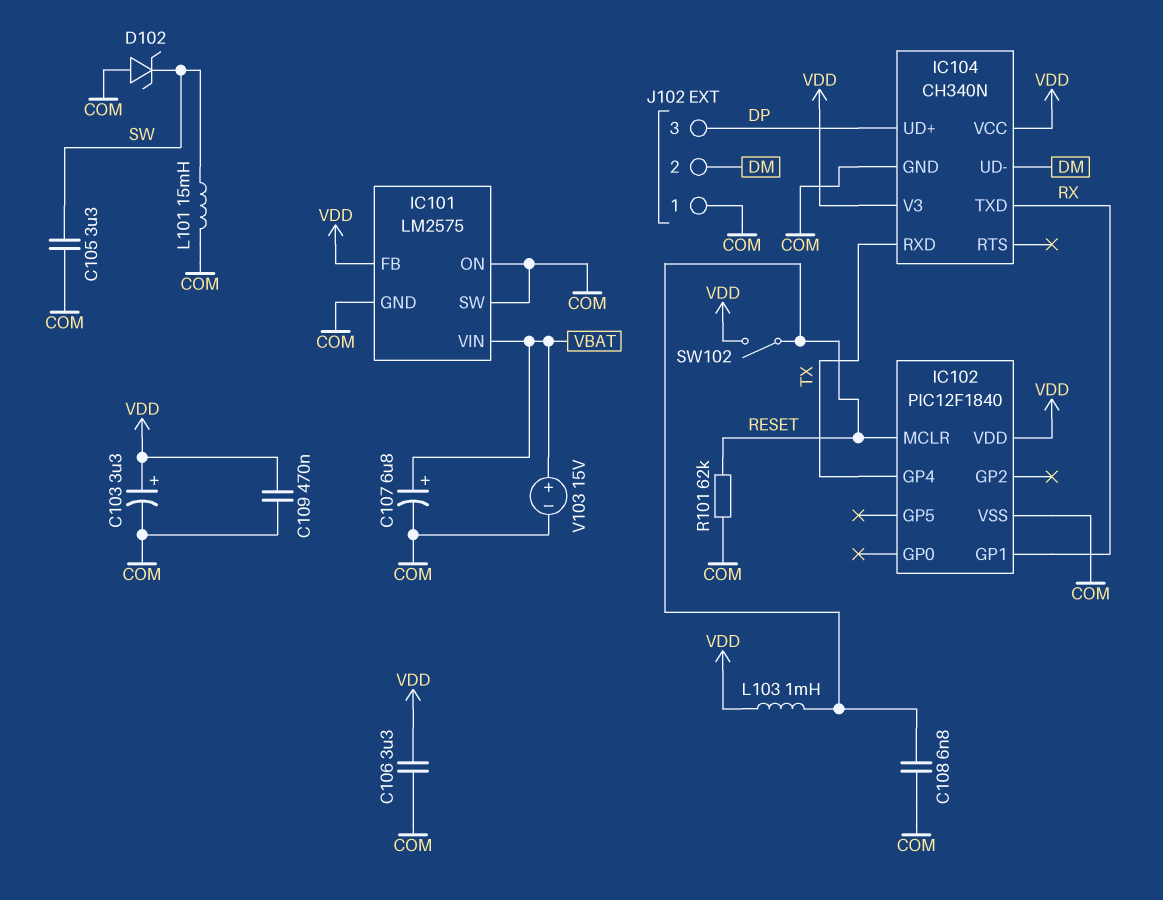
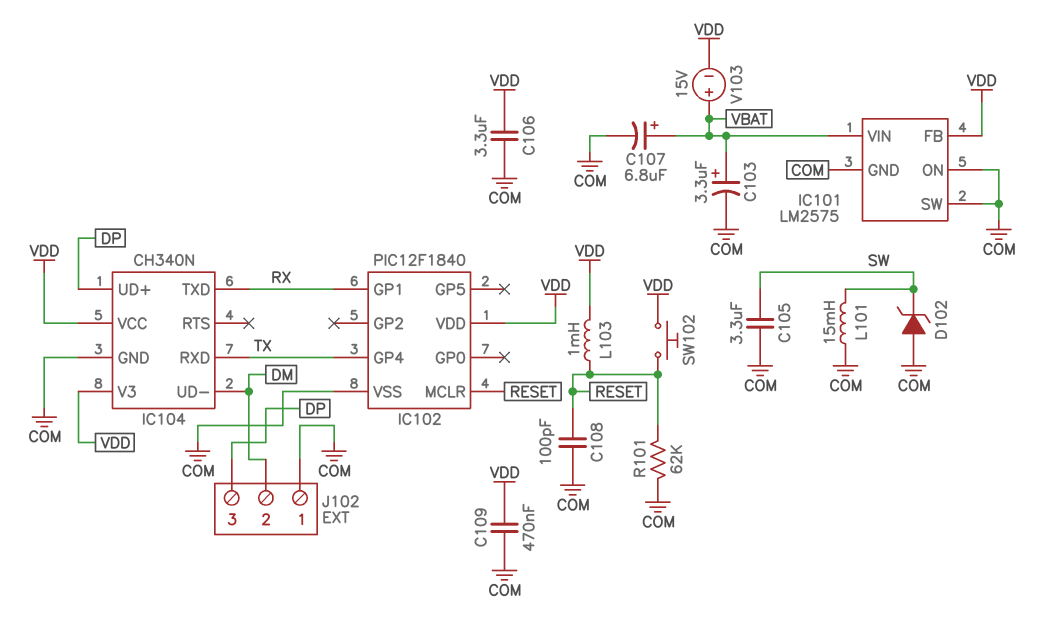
C103: 3.3uF (plus VDD, minus COM) -> 3.3uF (plus VBAT, minus COM)
C108: 6.8nF (COM, RESET) -> 100pF (COM, RESET)
SW102: switch (RESET, VDD) -> button (RESET, VDD)
V103: 15V (plus VBAT, minus COM) -> 15V (plus VBAT, minus VDD)

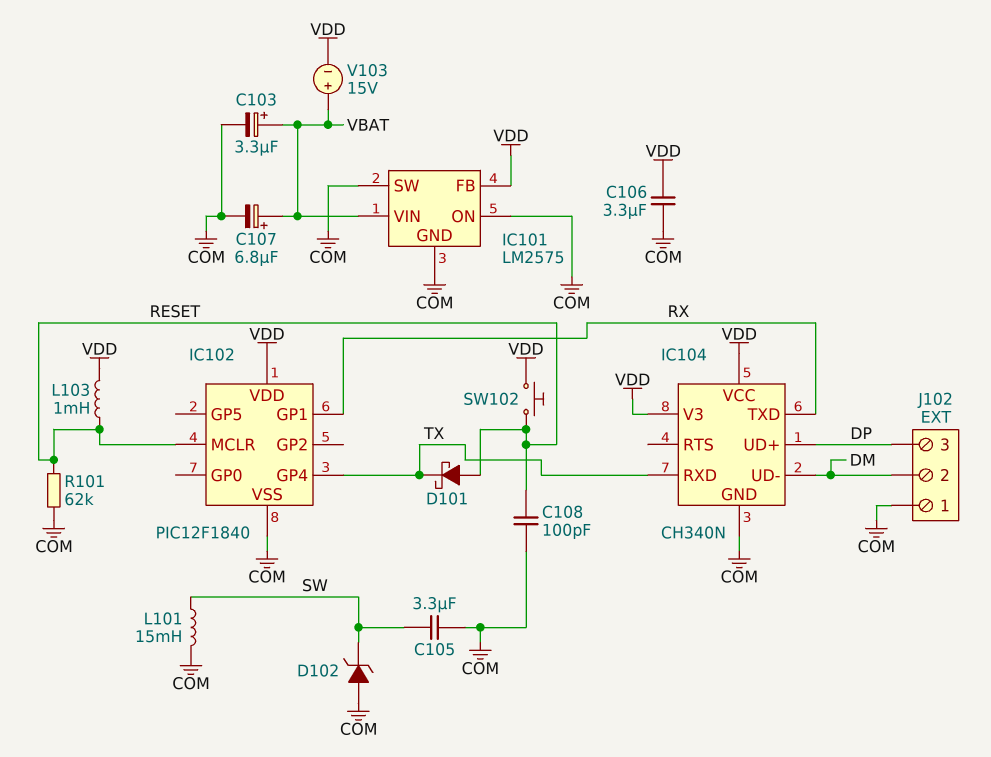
C109: 470nF (COM, VDD) -> none
D101: none -> schottky (A RESET, K TX)

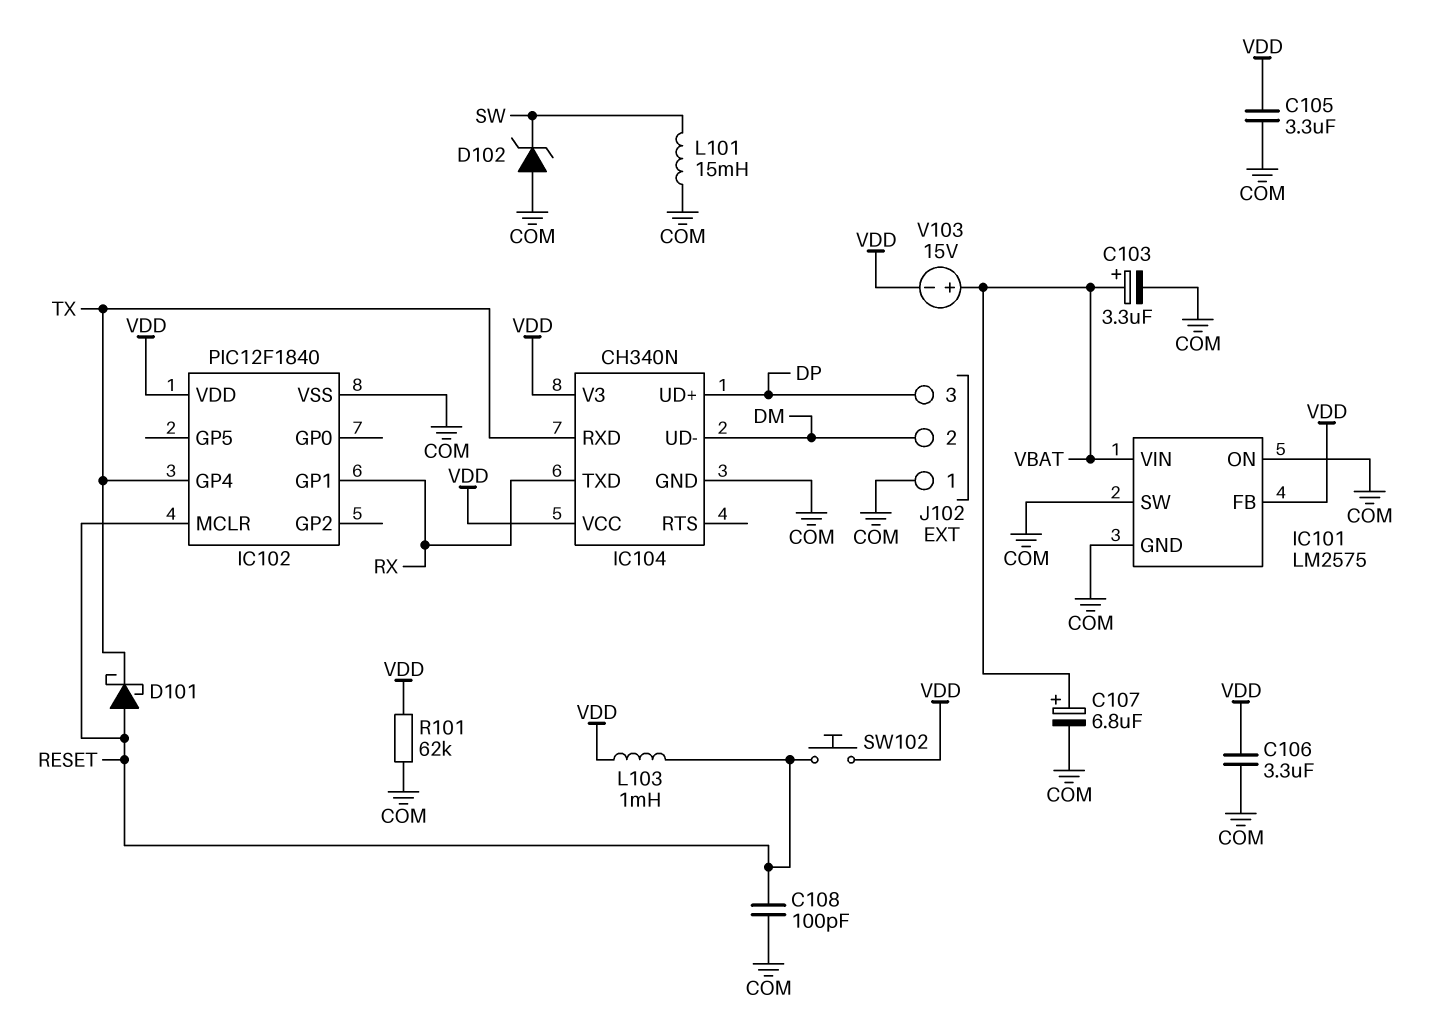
C105: 3.3uF (COM, SW) -> 3.3uF (COM, VDD)
R101: 62k (COM, RESET) -> 62k (COM, VDD)

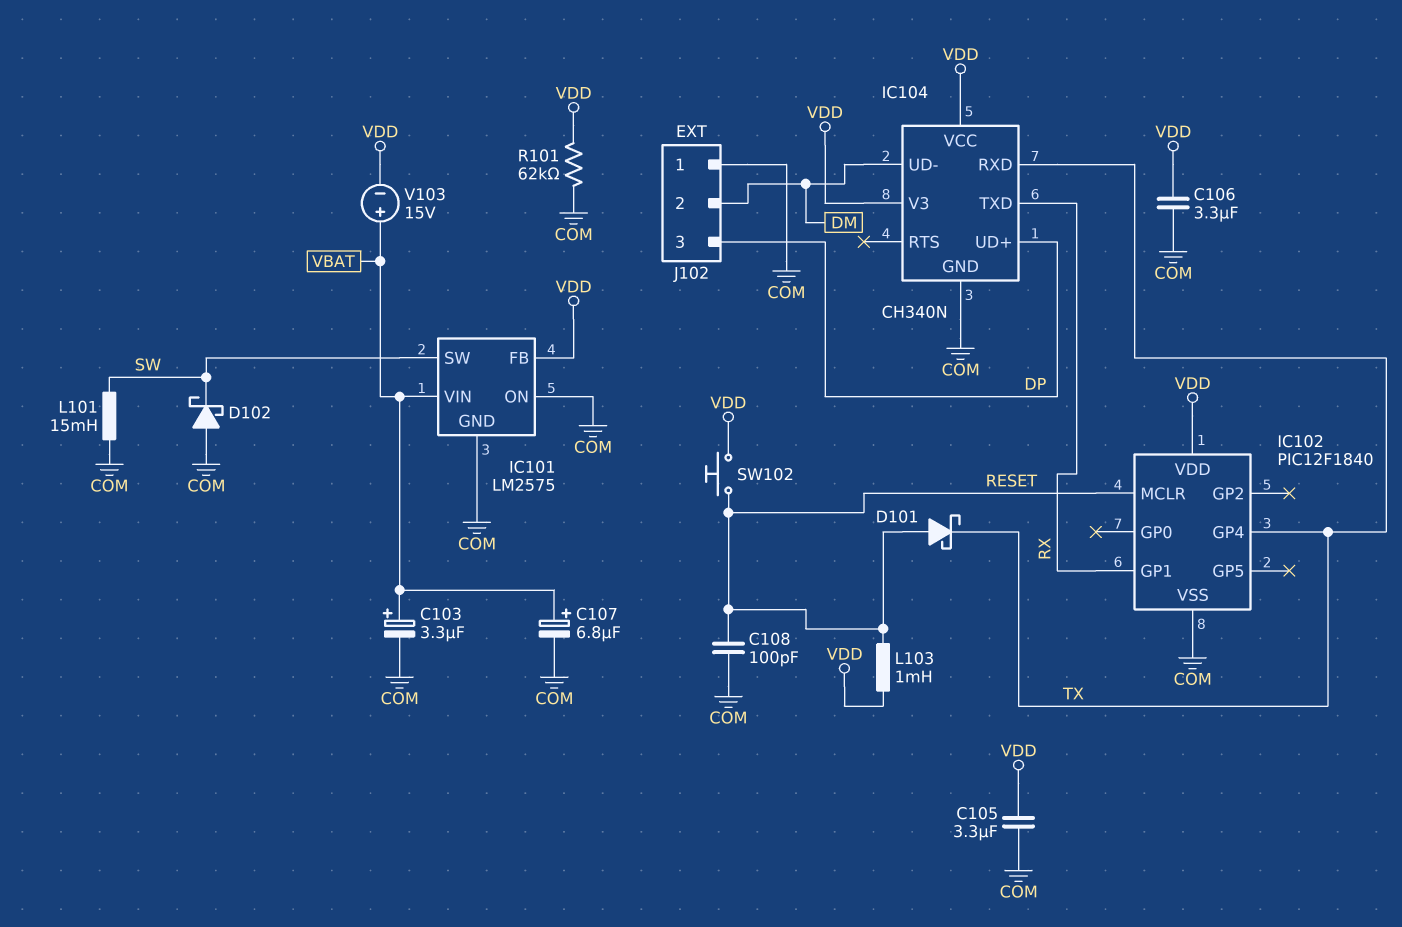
D102: zener (A COM, K SW) -> schottky (A COM, K SW)
IC101 pin SW: COM -> SW

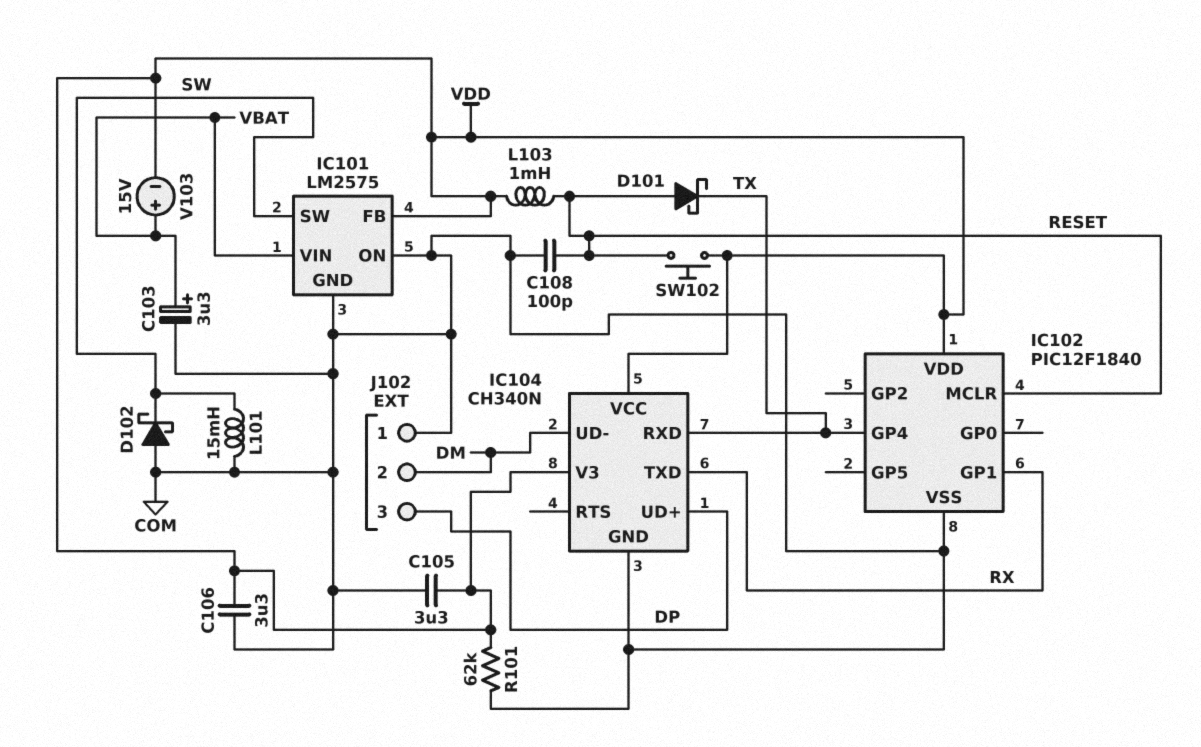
C107: 6.8uF (plus VBAT, minus COM) -> none

